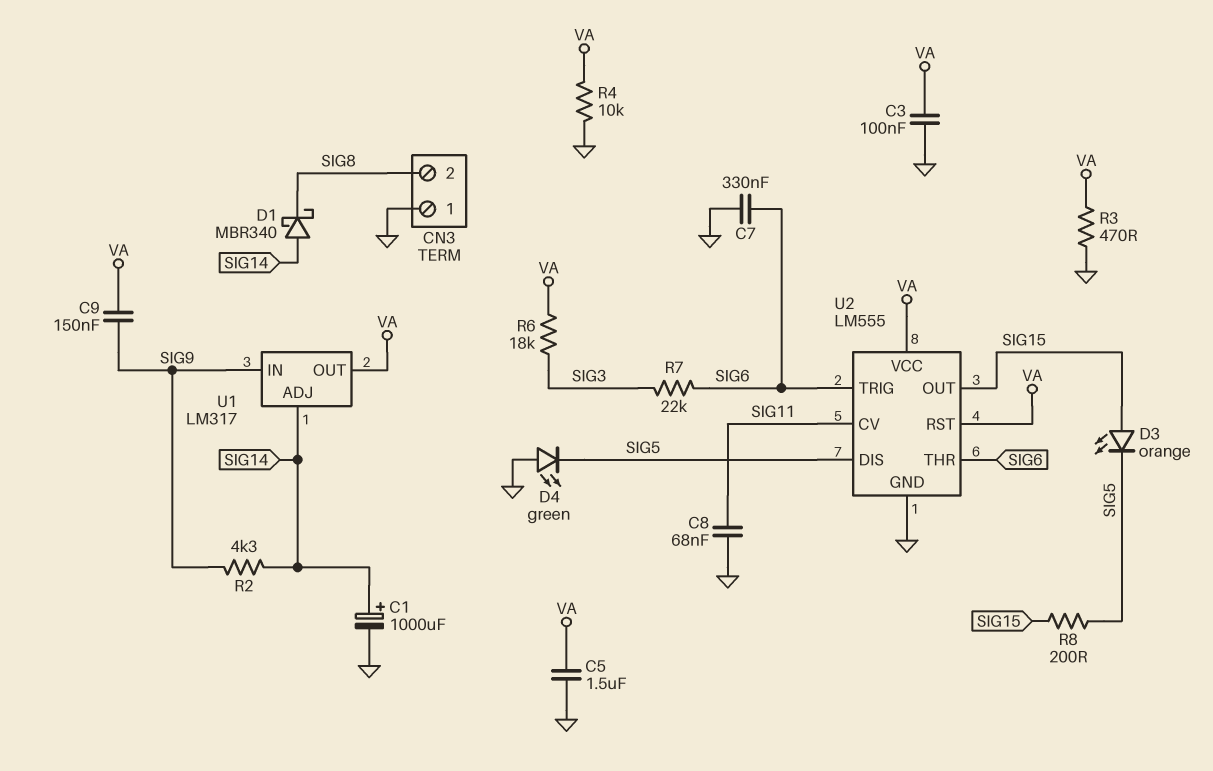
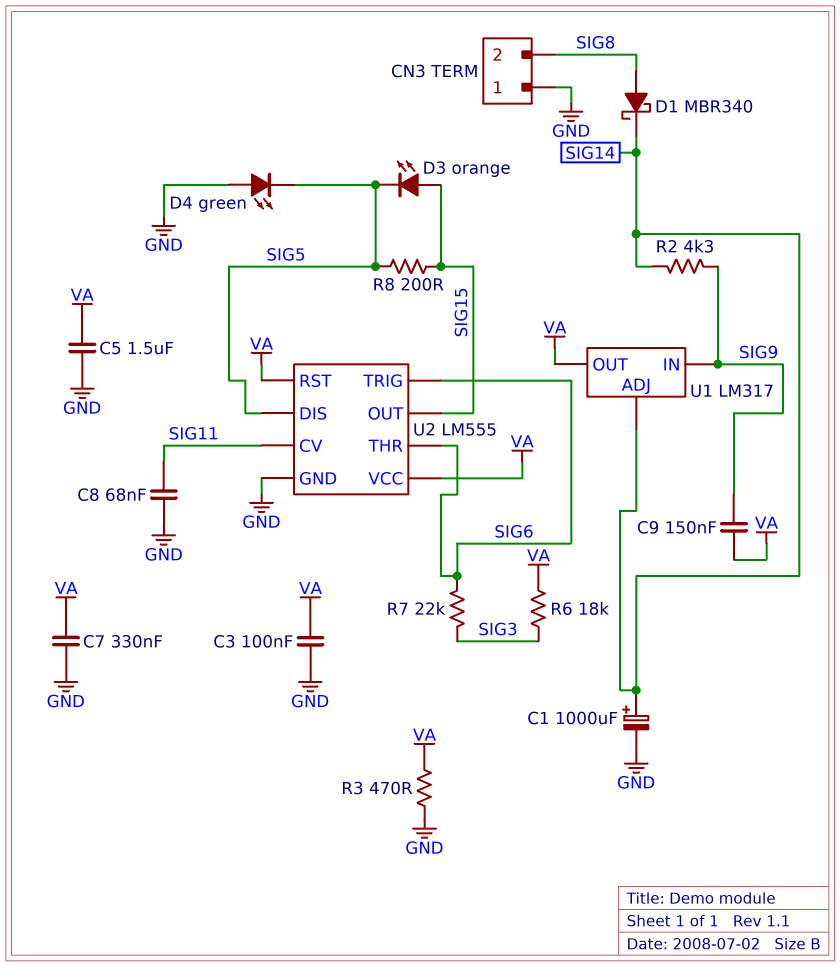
C7: 330nF (GND, SIG6) -> 330nF (GND, VA)
D1: schottky MBR340 (A SIG14, K SIG8) -> schottky MBR340 (A SIG8, K SIG14)
R4: 10k (GND, VA) -> none

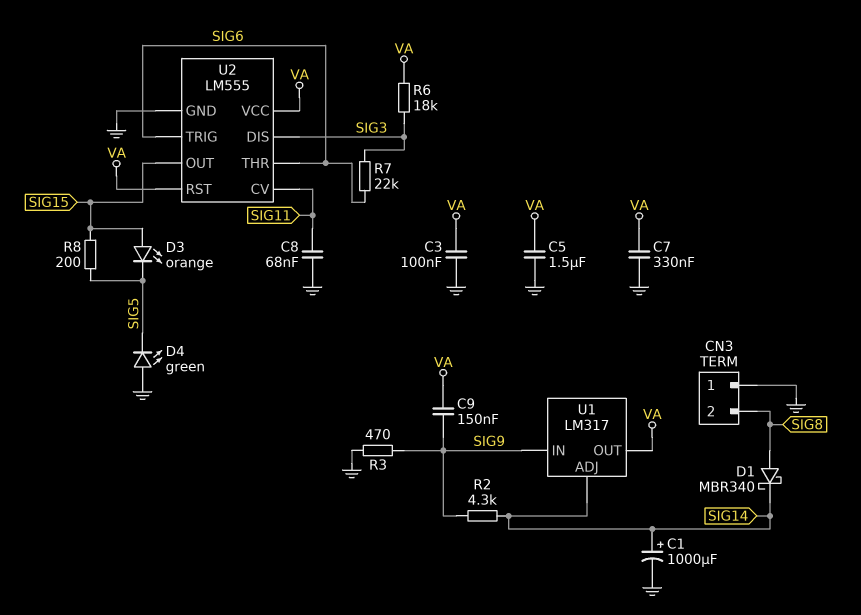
R3: 470 (GND, VA) -> 470 (GND, SIG9)
U2 pin DIS: SIG5 -> SIG3

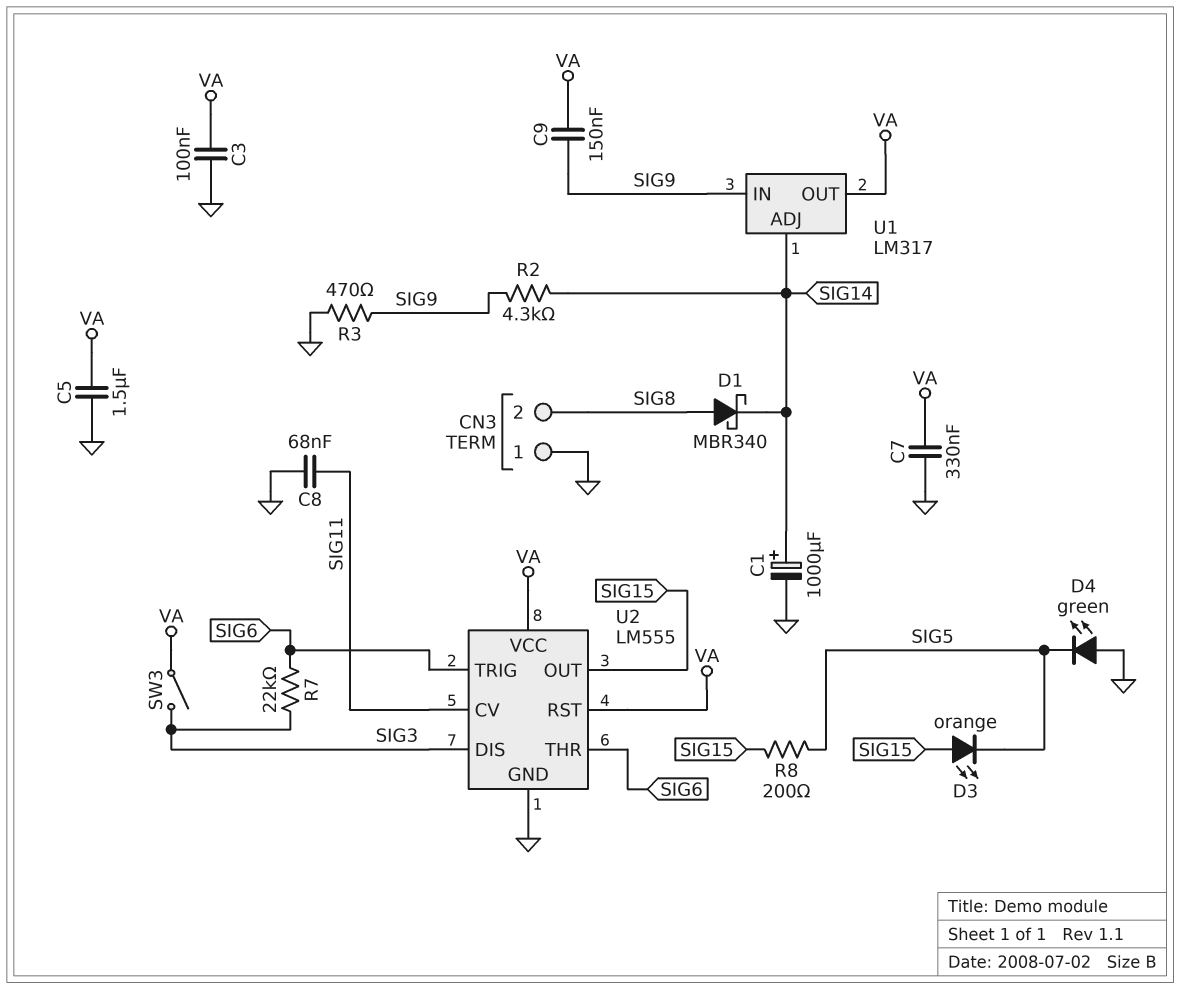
R6: 18k (SIG3, VA) -> none
SW3: none -> switch (SIG3, VA)

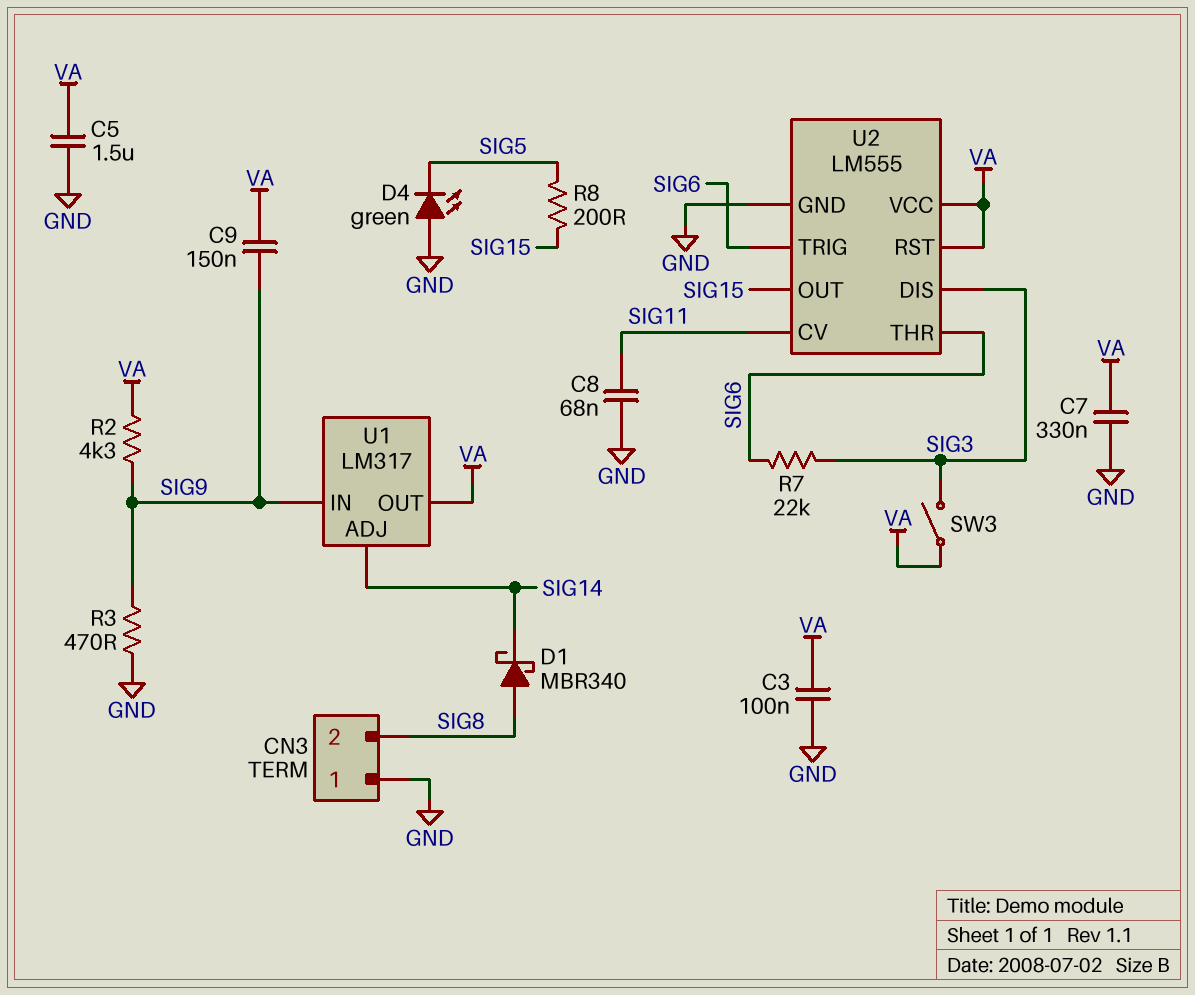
C1: 1000uF (plus SIG14, minus GND) -> none
D3: LED orange (A SIG15, K SIG5) -> none
R2: 4.3k (SIG9, SIG14) -> 4.3k (SIG9, VA)

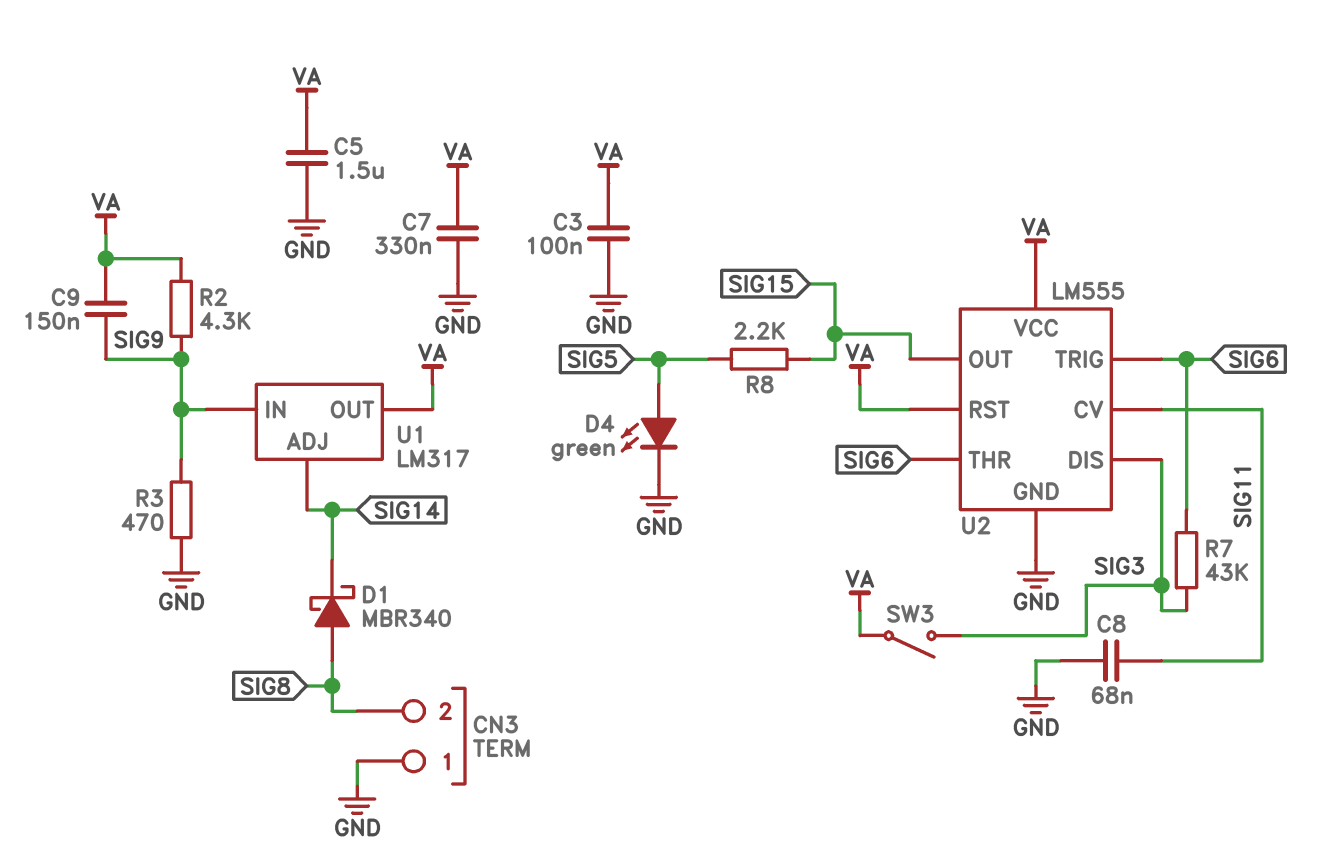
D4: LED green (A GND, K SIG5) -> LED green (A SIG5, K GND)
R7: 22k (SIG3, SIG6) -> 43k (SIG3, SIG6)
R8: 200 (SIG5, SIG15) -> 2.2k (SIG5, SIG15)

